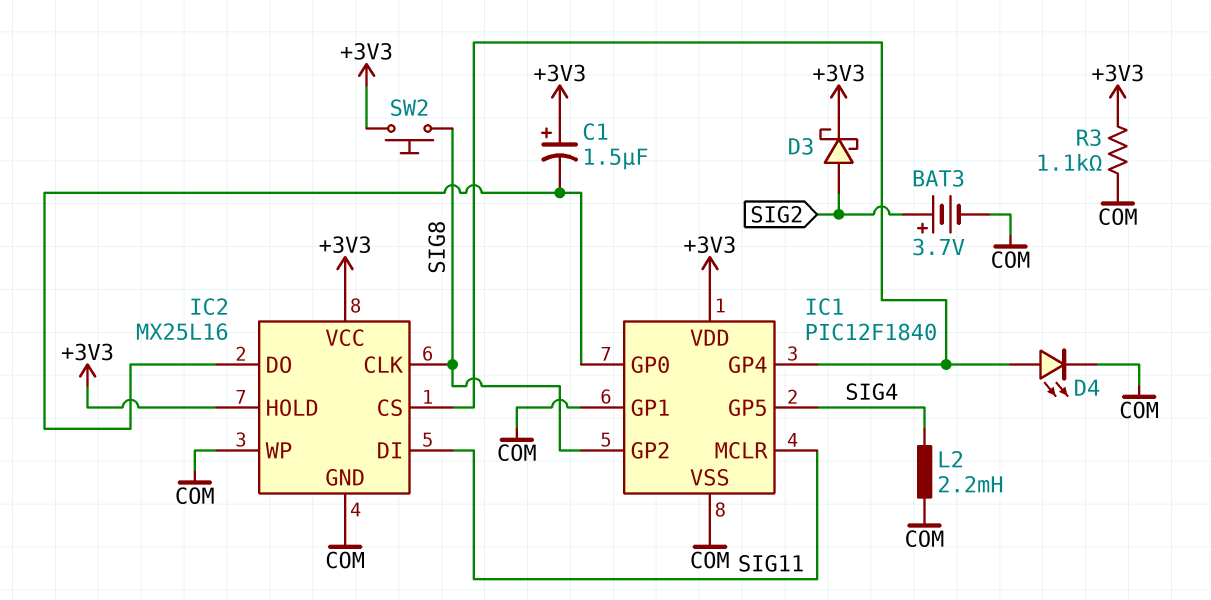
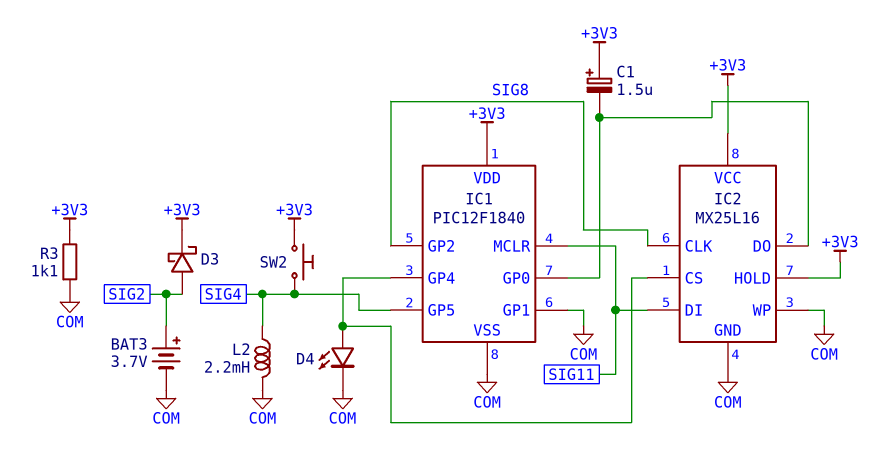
SW2: button (+3V3, SIG8) -> button (+3V3, SIG4)

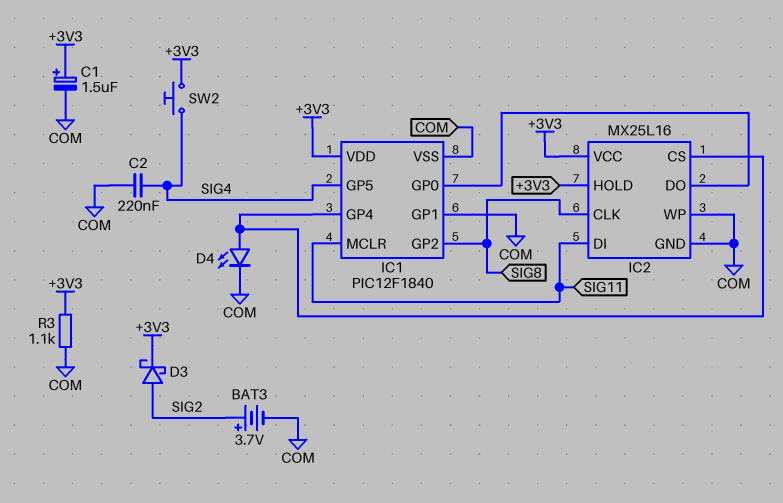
C1: 1.5uF (plus +3V3, minus IC1/GP0) -> 1.5uF (plus +3V3, minus COM)
C2: none -> 220nF (COM, SIG4)
L2: 2.2mH (COM, SIG4) -> none

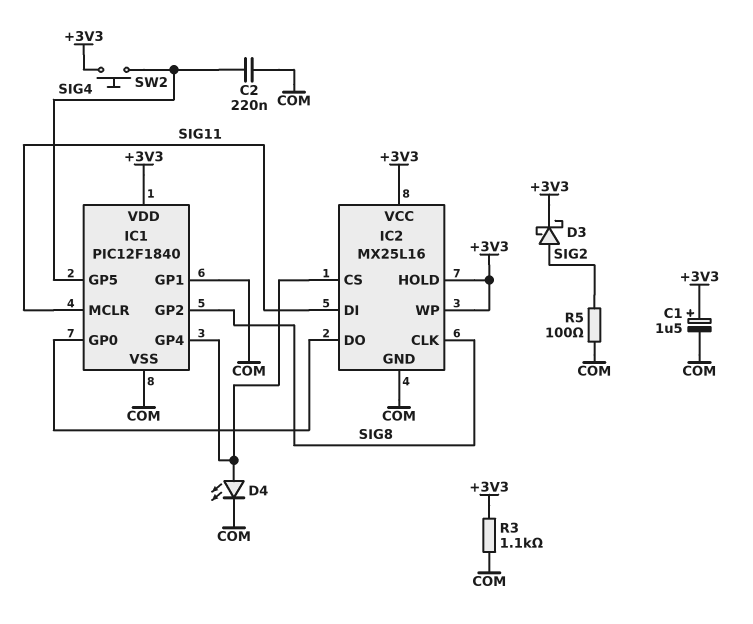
BAT3: 3.7V (plus SIG2, minus COM) -> none
IC2 pin WP: COM -> +3V3
R5: none -> 100 (COM, SIG2)

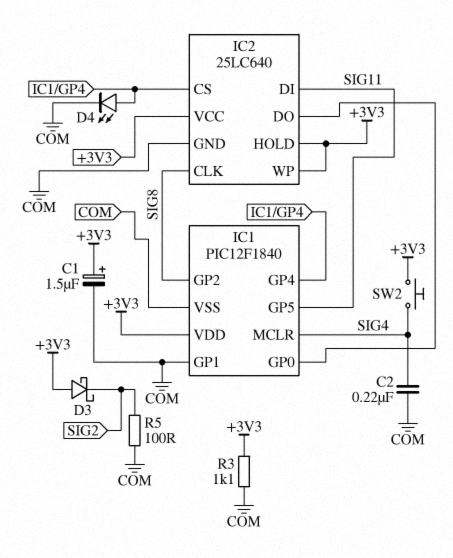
D3: schottky (A SIG2, K +3V3) -> schottky (A +3V3, K SIG2)
IC1 pin GP5: SIG4 -> SIG11
IC1 pin MCLR: SIG11 -> SIG4
IC2: MX25L16 -> 25LC640

